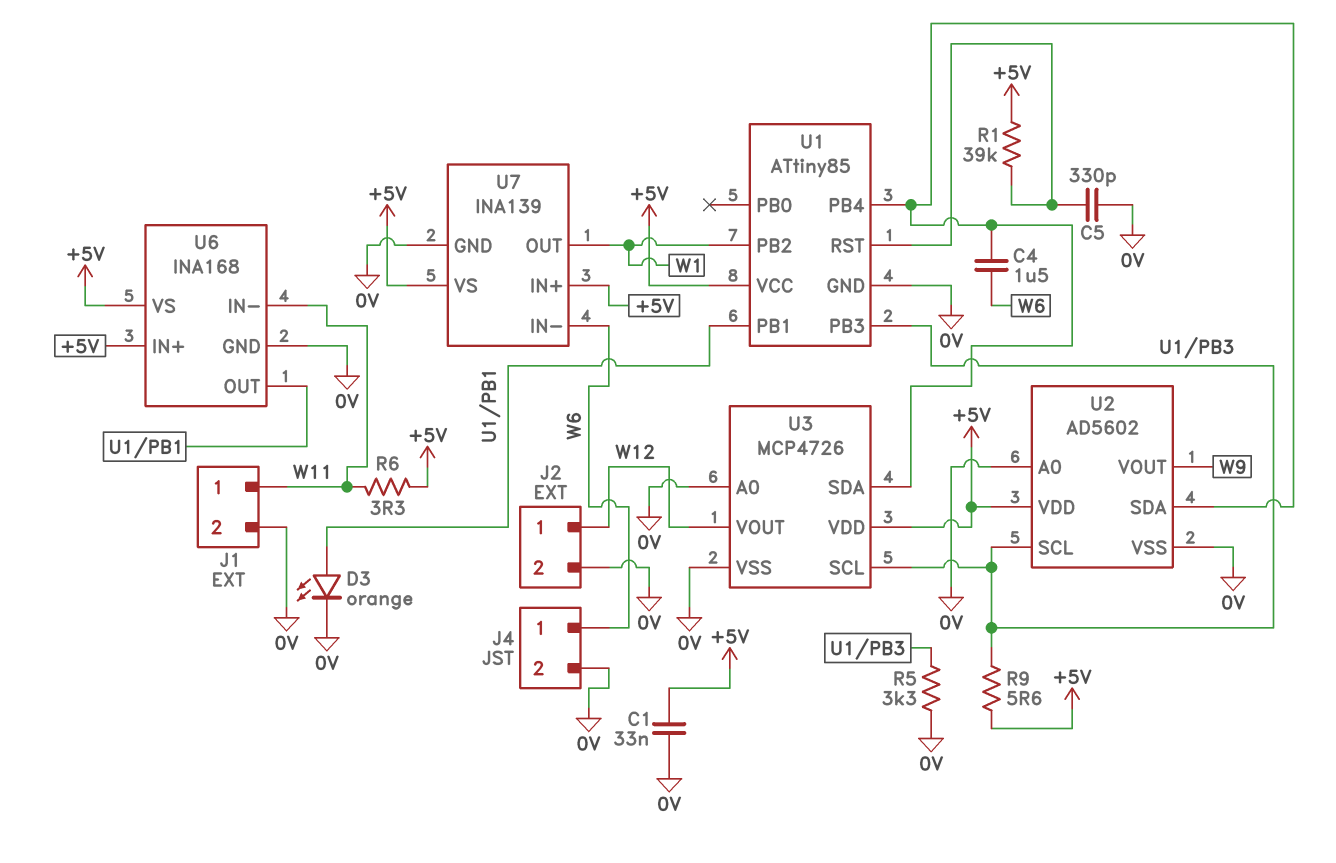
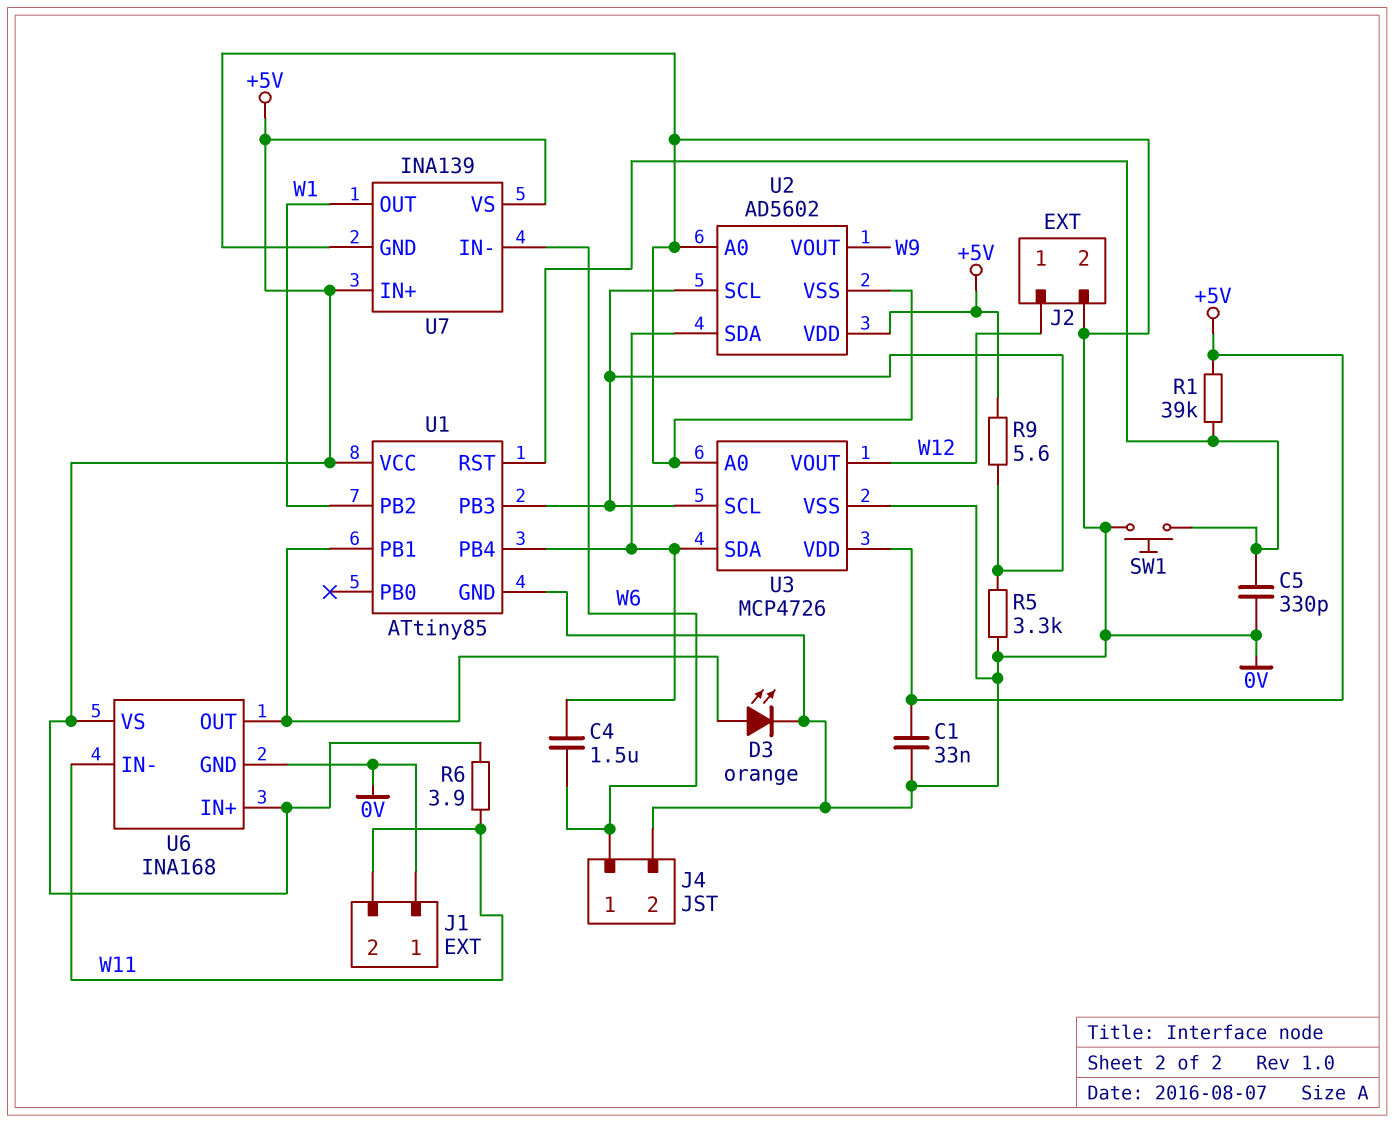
J1 pin 1: W11 -> 0V
J1 pin 2: 0V -> W11
R6: 3.3 (+5V, W11) -> 3.9 (+5V, W11)
SW1: none -> button (0V, U1/RST)

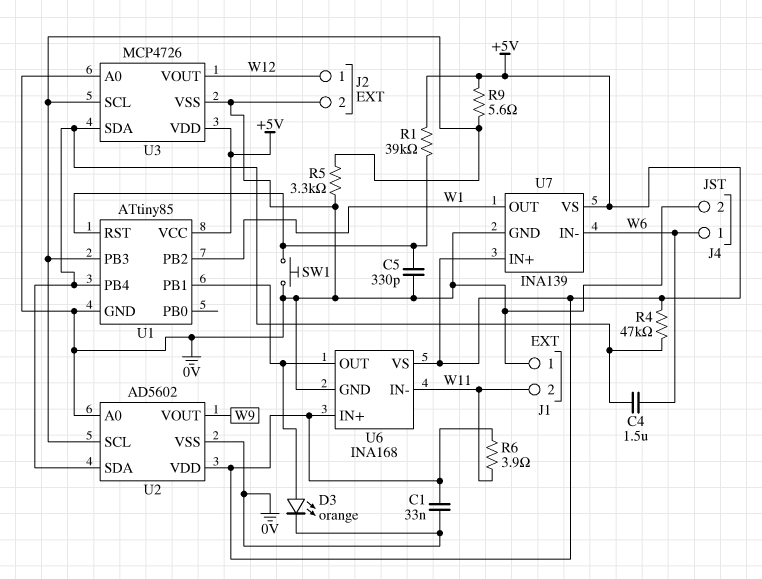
R4: none -> 47k (+5V, U1/PB4)

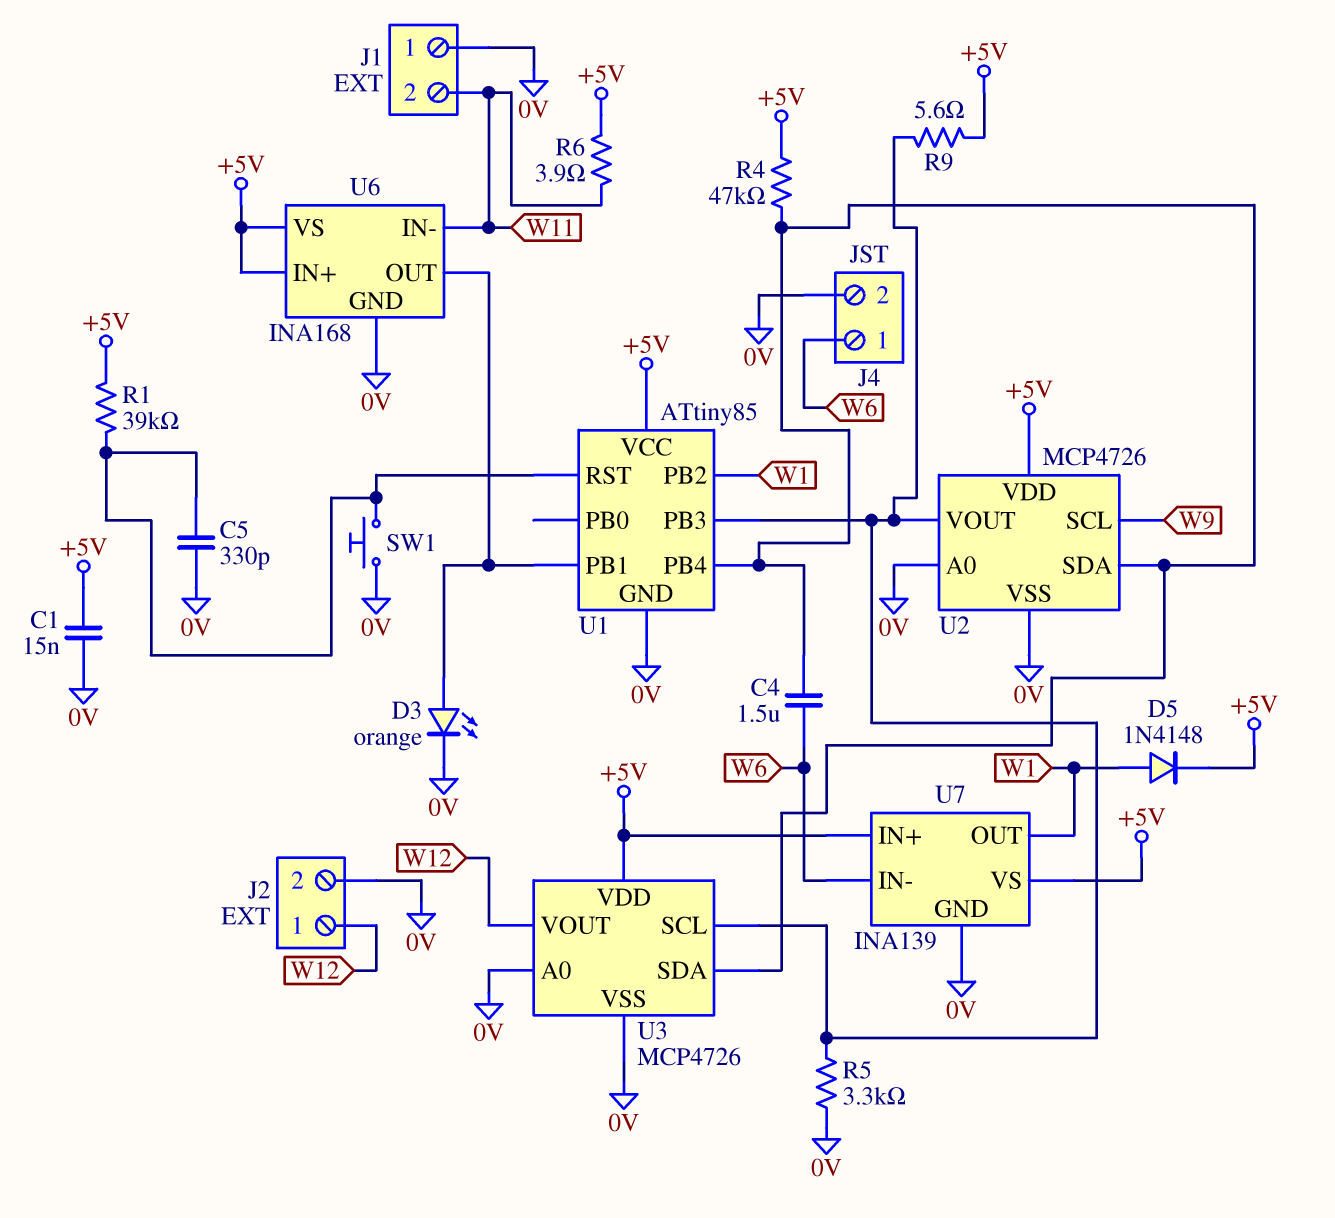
C1: 33nF (+5V, 0V) -> 15nF (+5V, 0V)
D5: none -> diode 1N4148 (A W1, K +5V)
U2: AD5602 -> MCP4726
U2 pin SCL: U1/PB3 -> W9
U2 pin VOUT: W9 -> U1/PB3

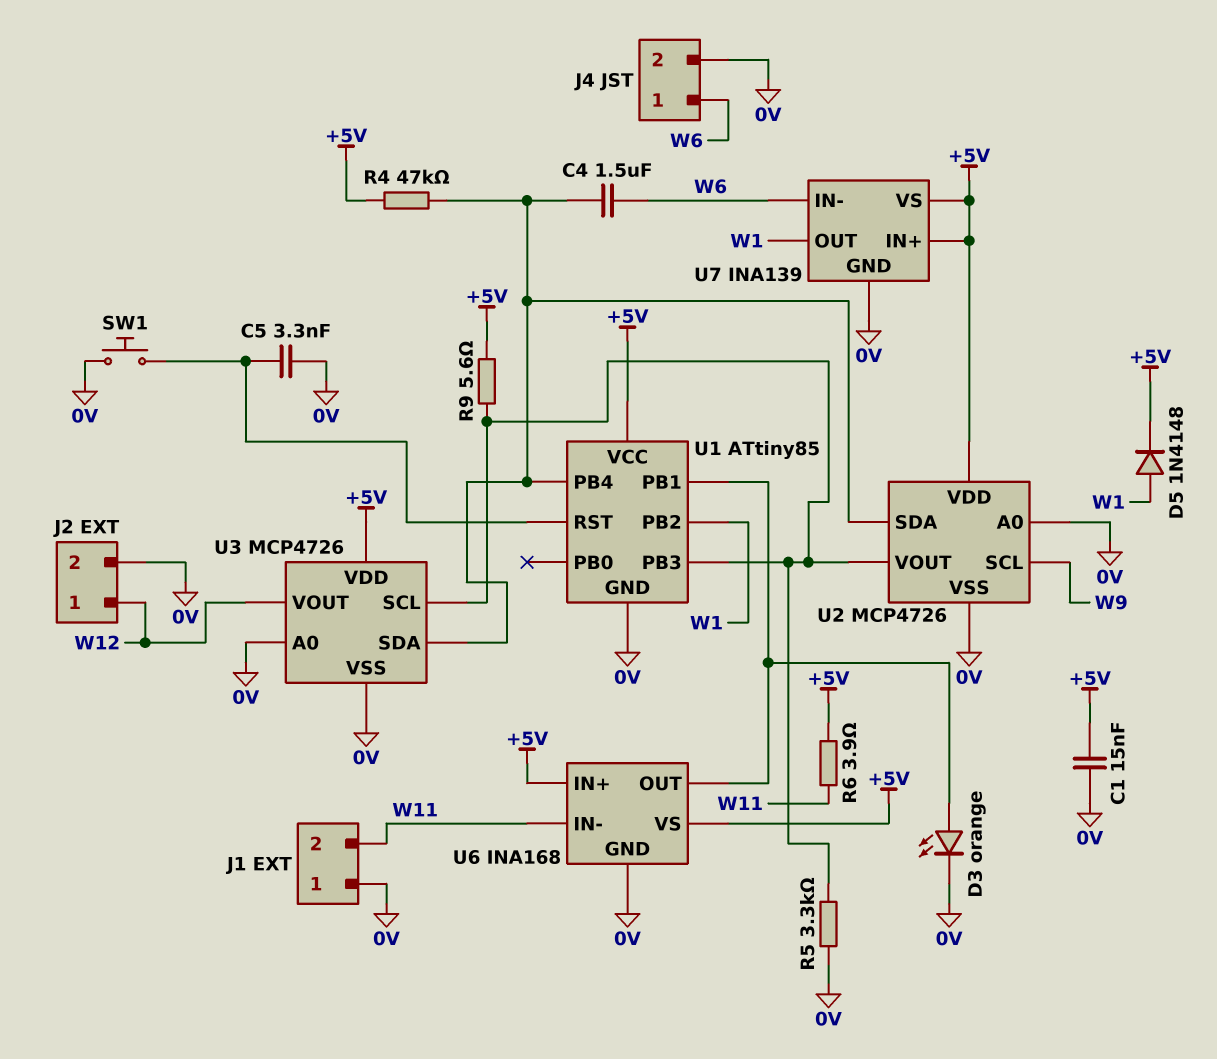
C5: 330pF (0V, U1/RST) -> 3.3nF (0V, U1/RST)
R1: 39k (+5V, U1/RST) -> none

